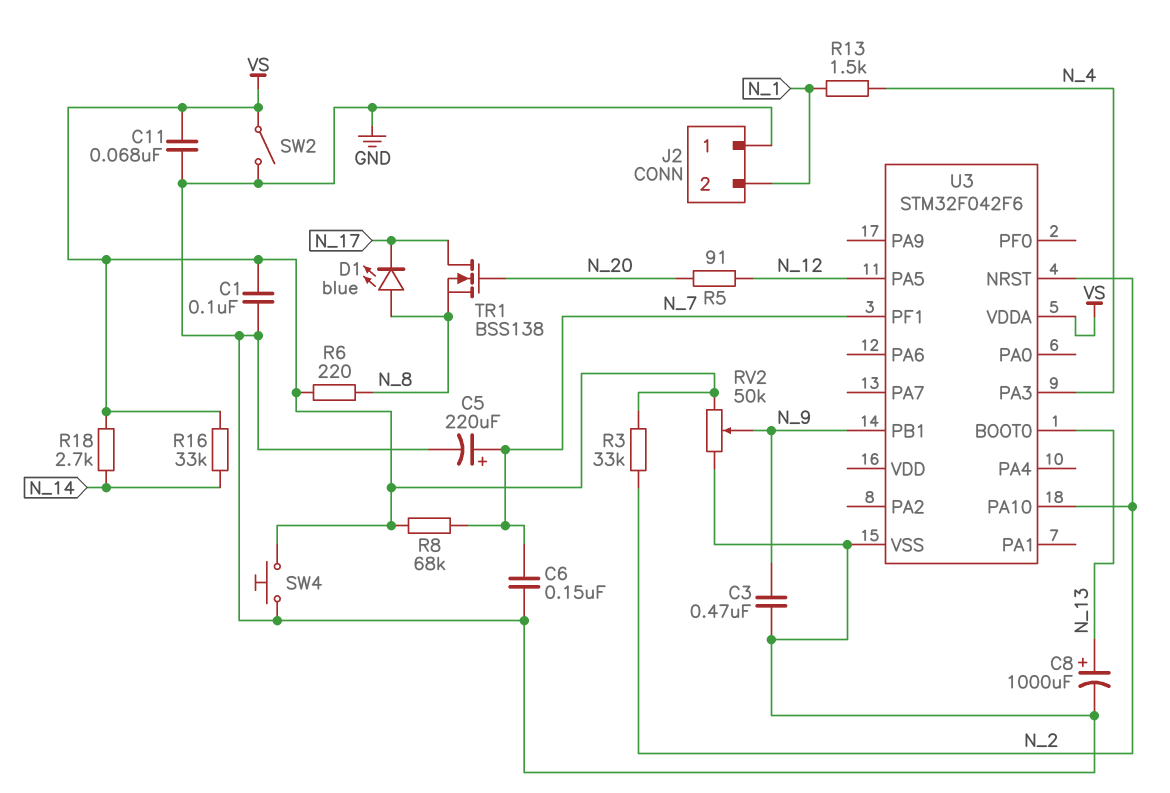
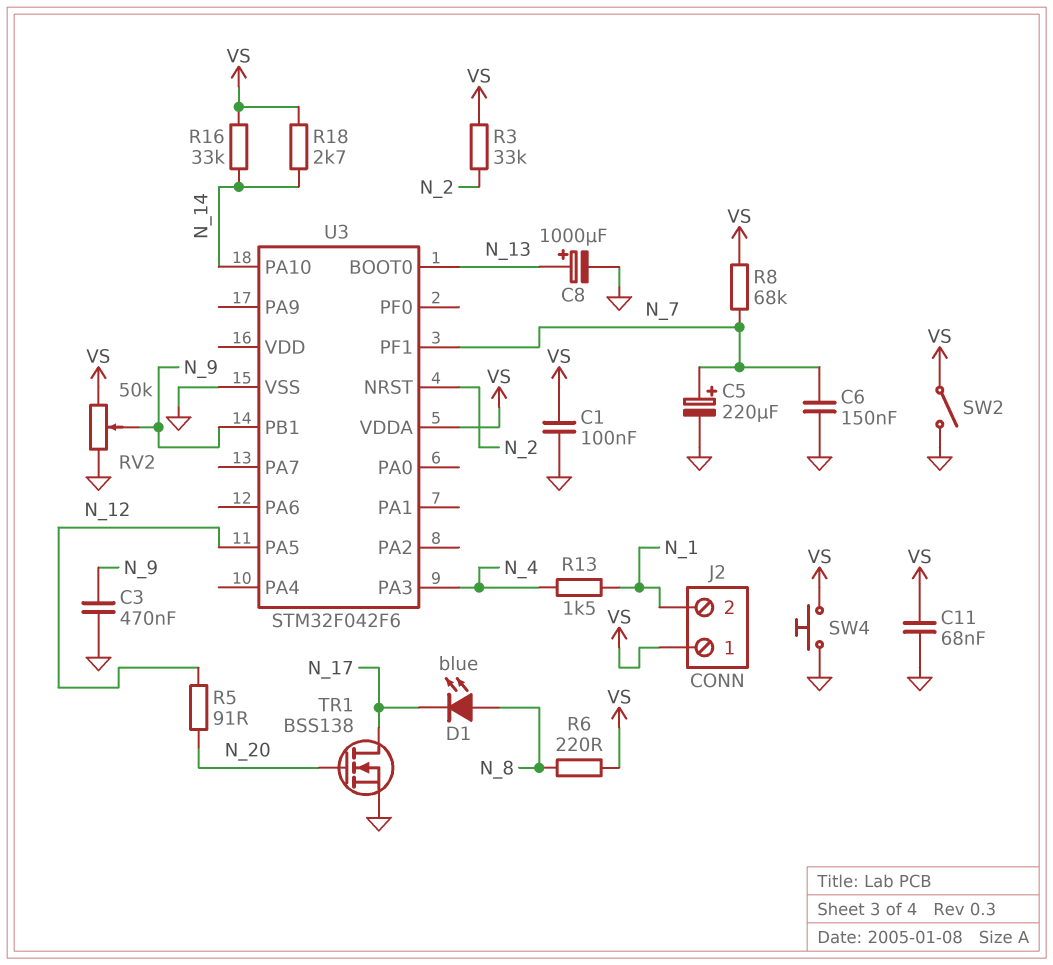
J2 pin 1: GND -> VS
TR1: NMOS BSS138 (G N_20, D N_17, S N_8) -> NMOS BSS138 (G N_20, D N_17, S GND)
U3 pin PA10: N_2 -> N_14

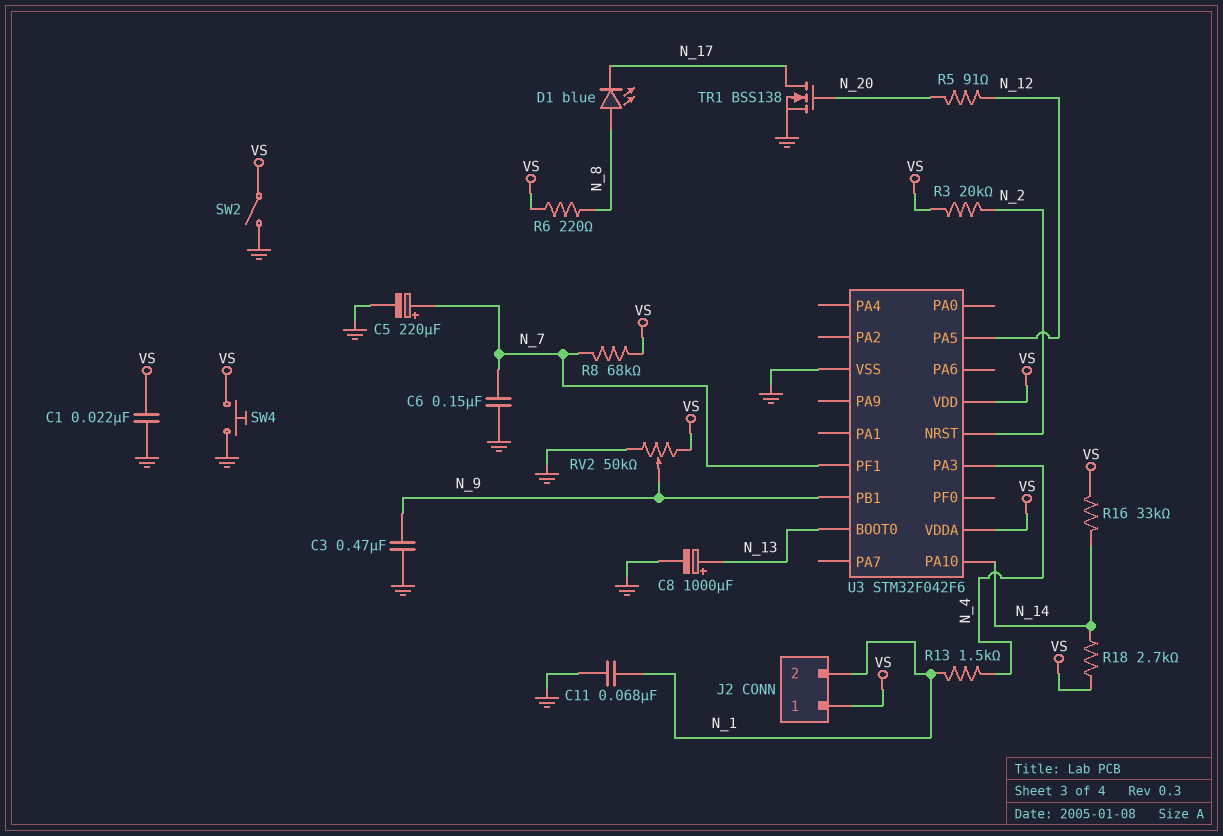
C1: 100nF (GND, VS) -> 22nF (GND, VS)
C11: 68nF (GND, VS) -> 68nF (GND, N_1)
R3: 33k (N_2, VS) -> 20k (N_2, VS)
U3 pin VDD: none -> VS

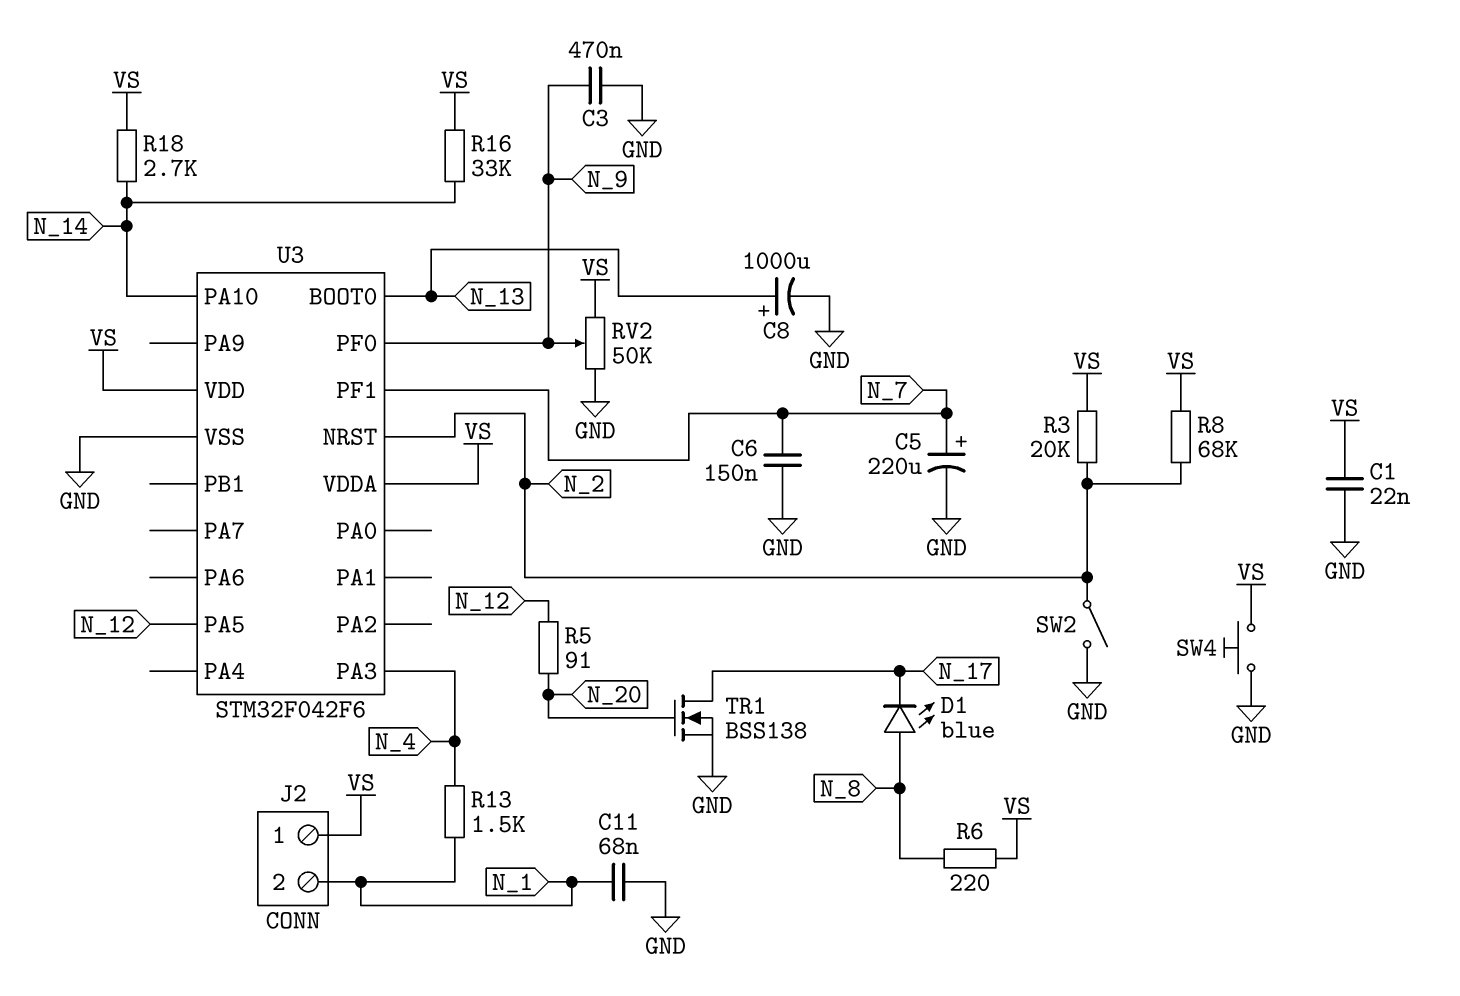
R8: 68k (N_7, VS) -> 68k (N_2, VS)
SW2: switch (GND, VS) -> switch (GND, N_2)
U3 pin PB1: N_9 -> none
U3 pin PF0: none -> N_9

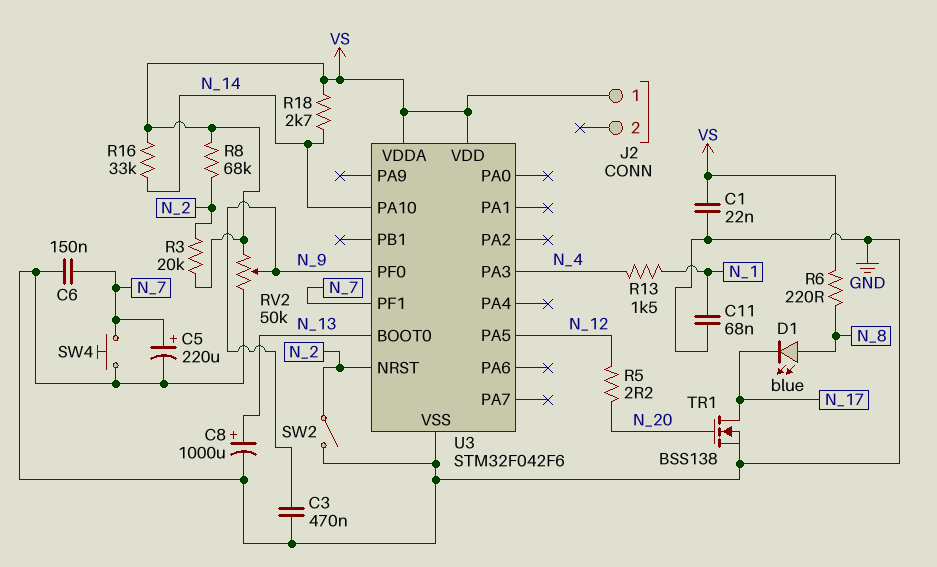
J2 pin 2: N_1 -> none
R5: 91 (N_12, N_20) -> 2.2 (N_12, N_20)
SW4: button (GND, VS) -> button (GND, N_7)

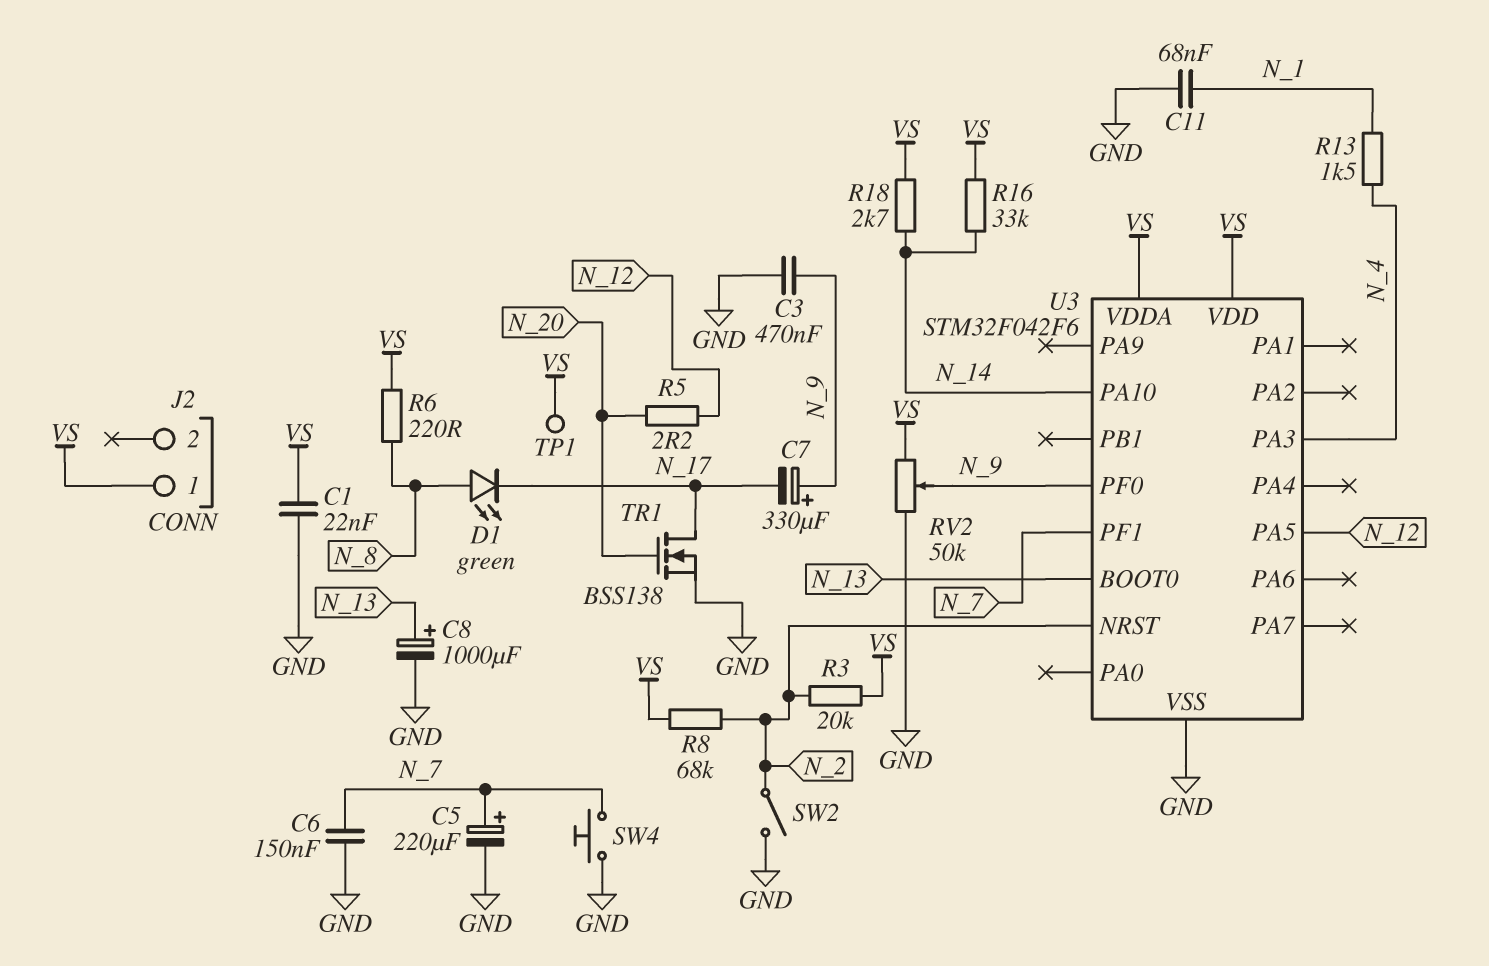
C7: none -> 330uF (plus N_9, minus N_17)
D1: LED blue (A N_8, K N_17) -> LED green (A N_8, K N_17)
TP1: none -> test point (VS)

